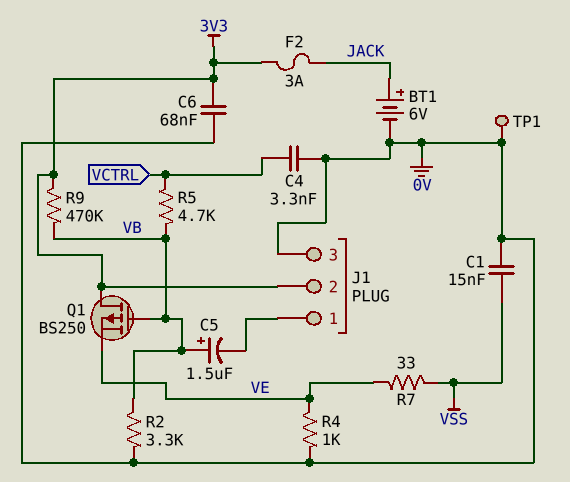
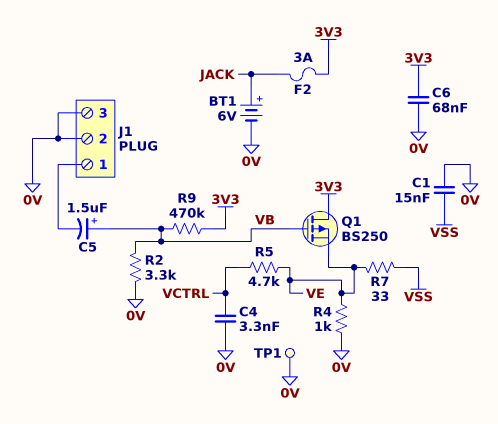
J1 pin 2: 3V3 -> 0V
R5: 4.7k (VB, VCTRL) -> 4.7k (VCTRL, VE)

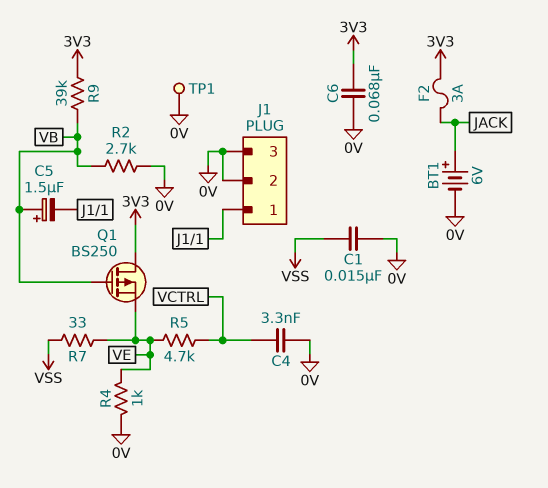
R2: 3.3k (0V, VB) -> 2.7k (0V, VB)
R9: 470k (3V3, VB) -> 39k (3V3, VB)

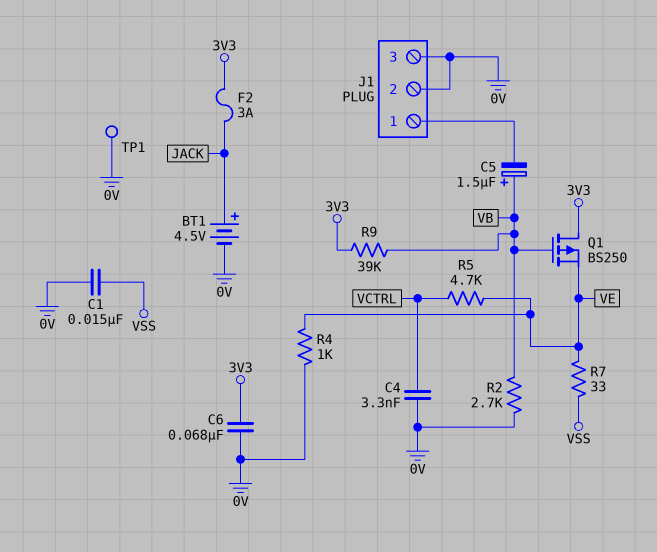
BT1: 6V (plus JACK, minus 0V) -> 4.5V (plus JACK, minus 0V)

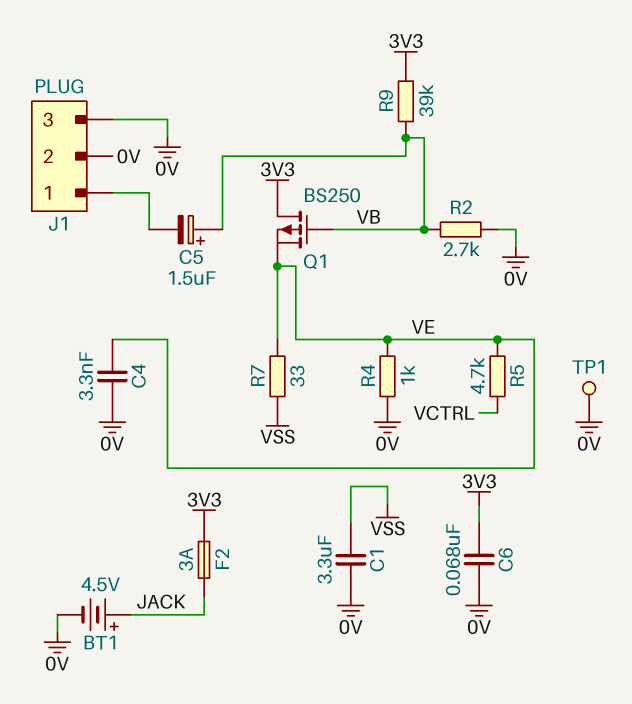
C1: 15nF (0V, VSS) -> 3.3uF (0V, VSS)
C4: 3.3nF (0V, VCTRL) -> 3.3nF (0V, VE)

